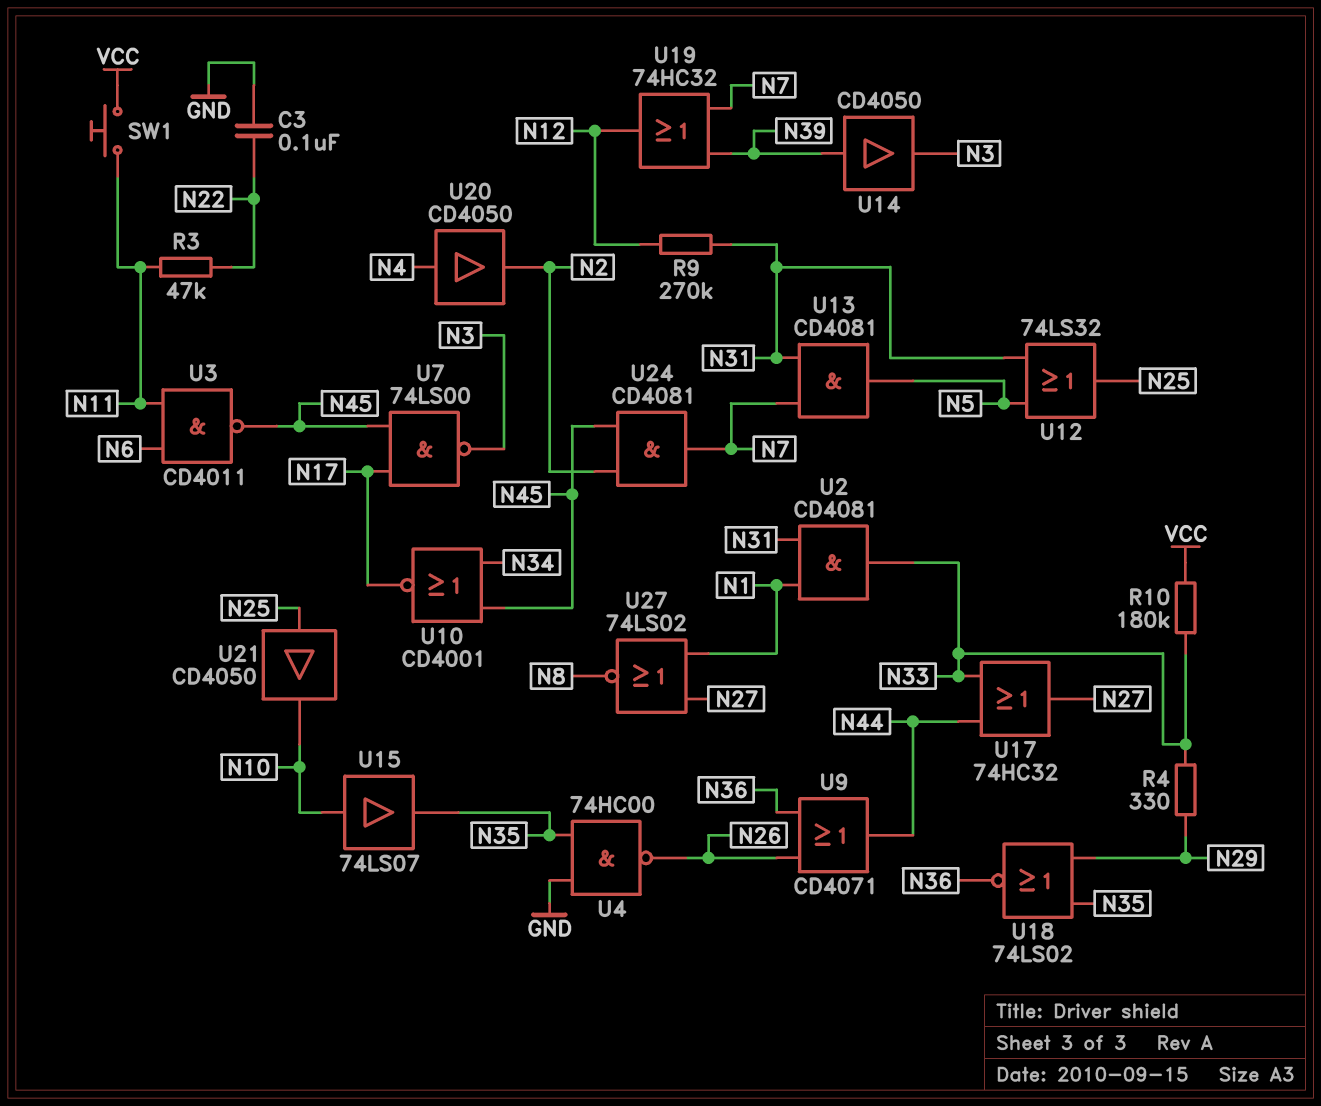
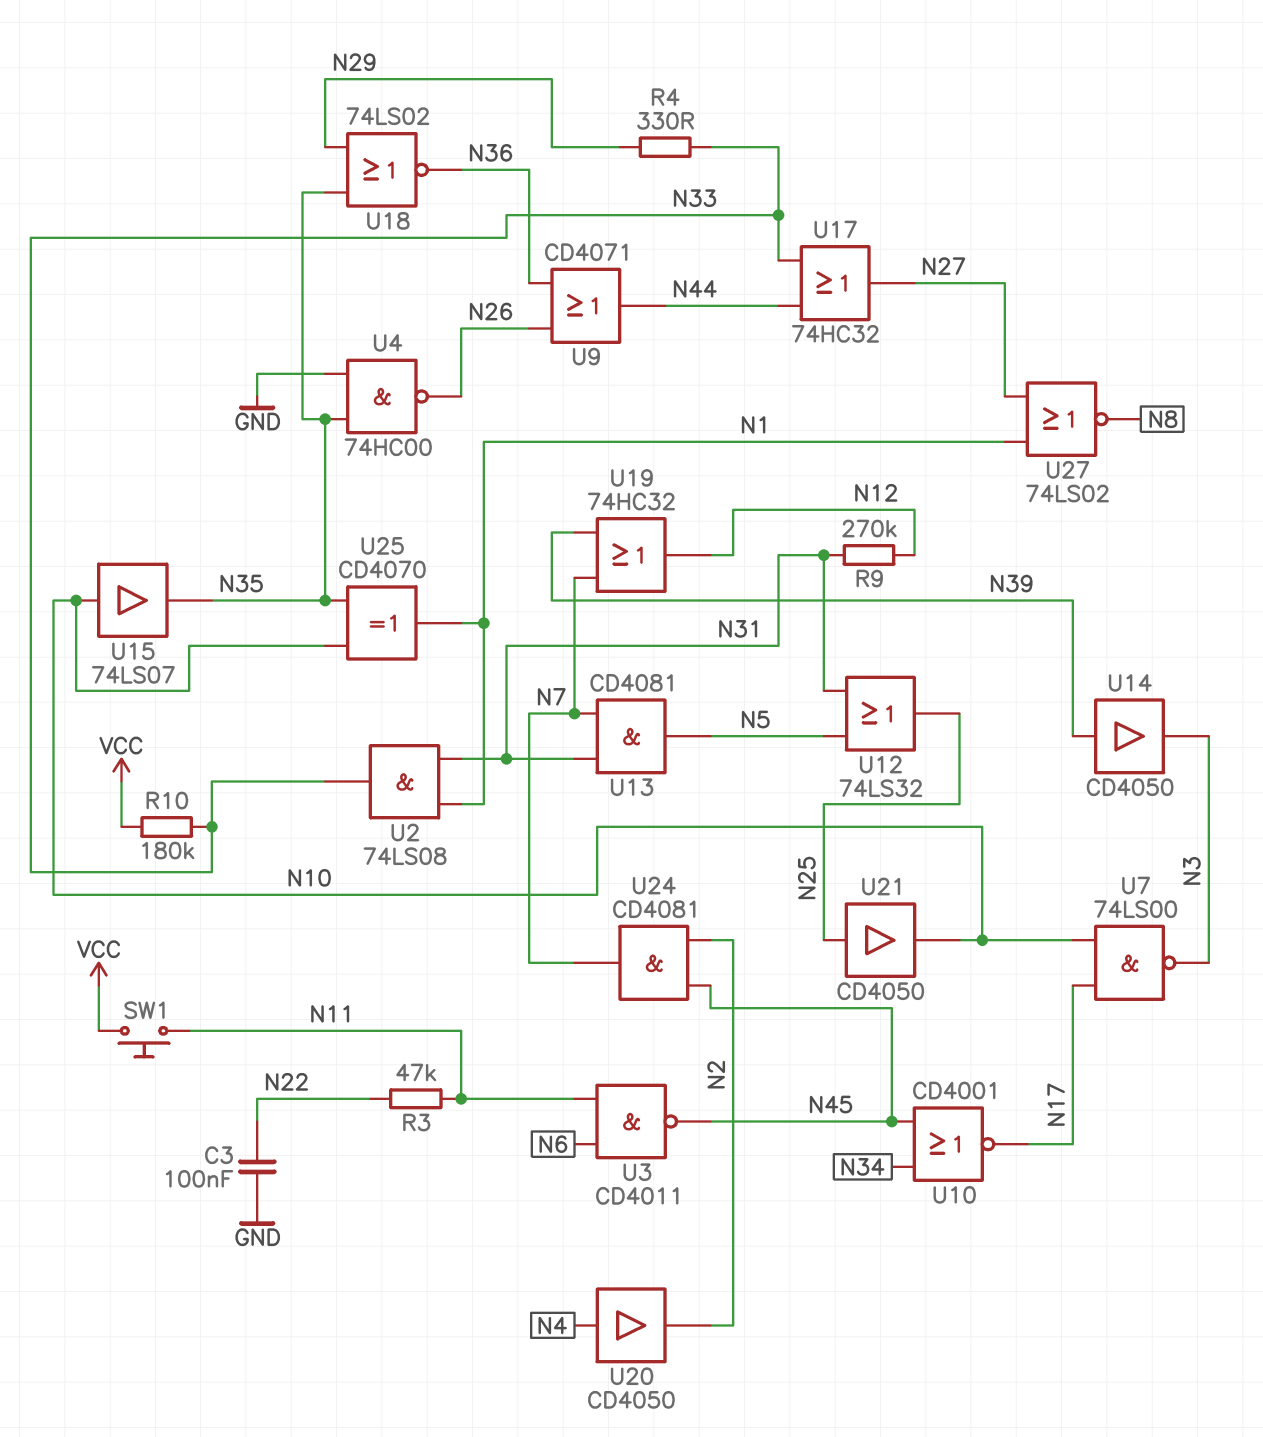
U2: AND CD4081 (in N1, in N31, out N33) -> AND 74LS08 (in N1, in N31, out N33)
U7: NAND 74LS00 (in N17, in N45, out N3) -> NAND 74LS00 (in N10, in N17, out N3)
U25: none -> XOR CD4070 (in N10, in N35, out N1)

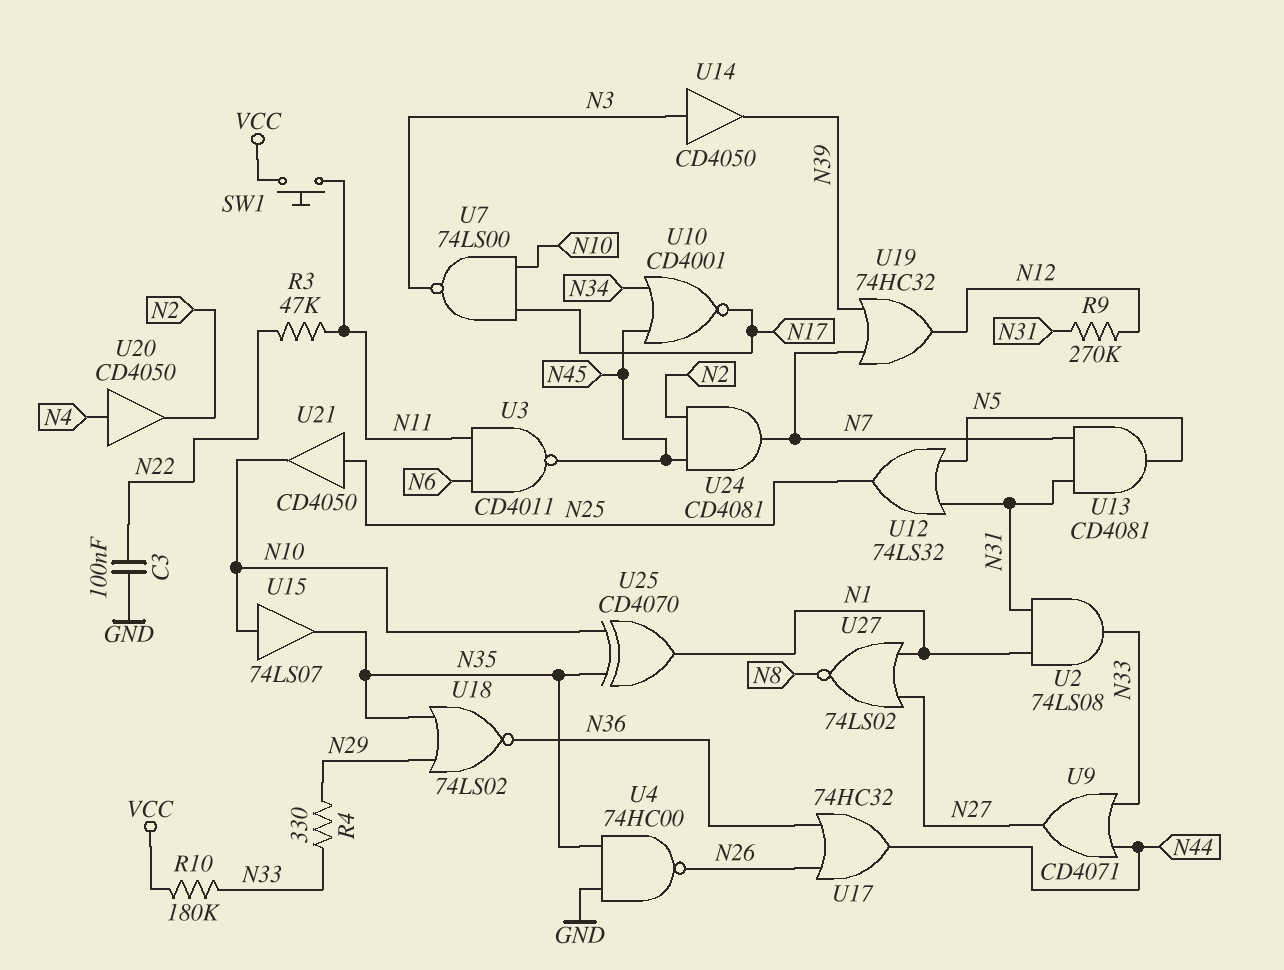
U9: OR CD4071 (in N26, in N36, out N44) -> OR CD4071 (in N33, in N44, out N27)
U14: buffer CD4050 (in N39, out N3) -> buffer CD4050 (in N3, out N39)
U17: OR 74HC32 (in N33, in N44, out N27) -> OR 74HC32 (in N26, in N36, out N44)

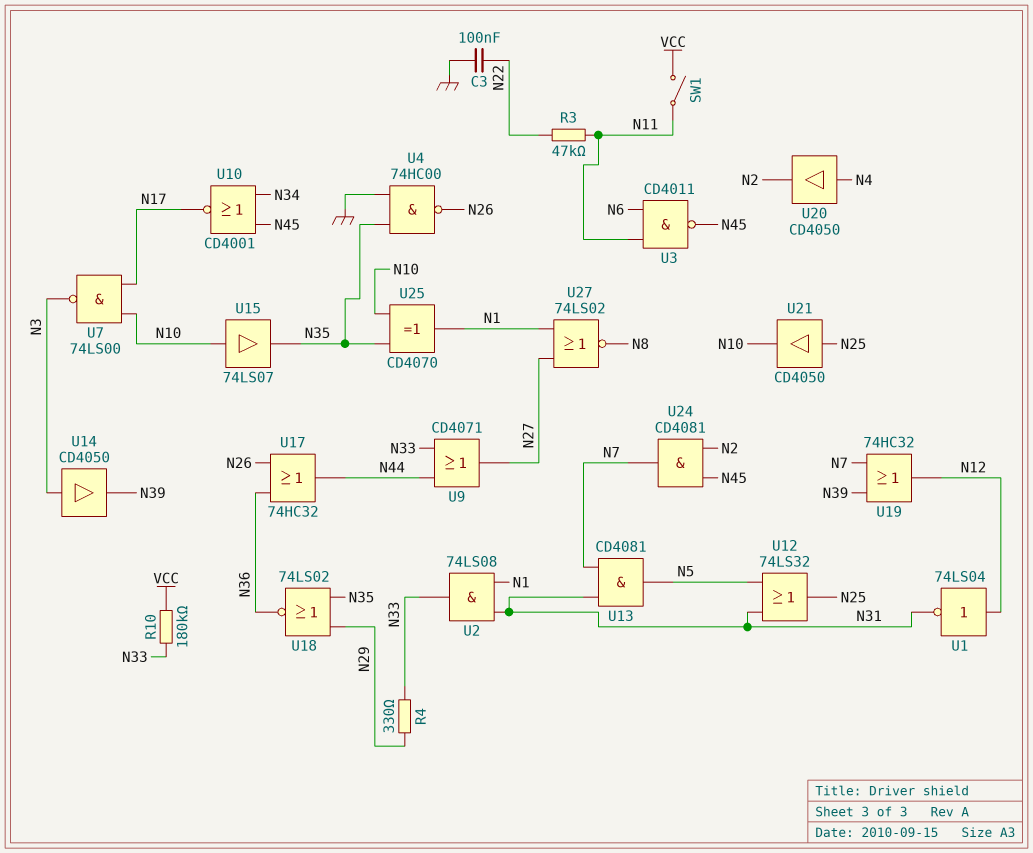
R9: 270k (N12, N31) -> none
SW1: button (N11, VCC) -> switch (N11, VCC)
U1: none -> NOT 74LS04 (in N12, out N31)

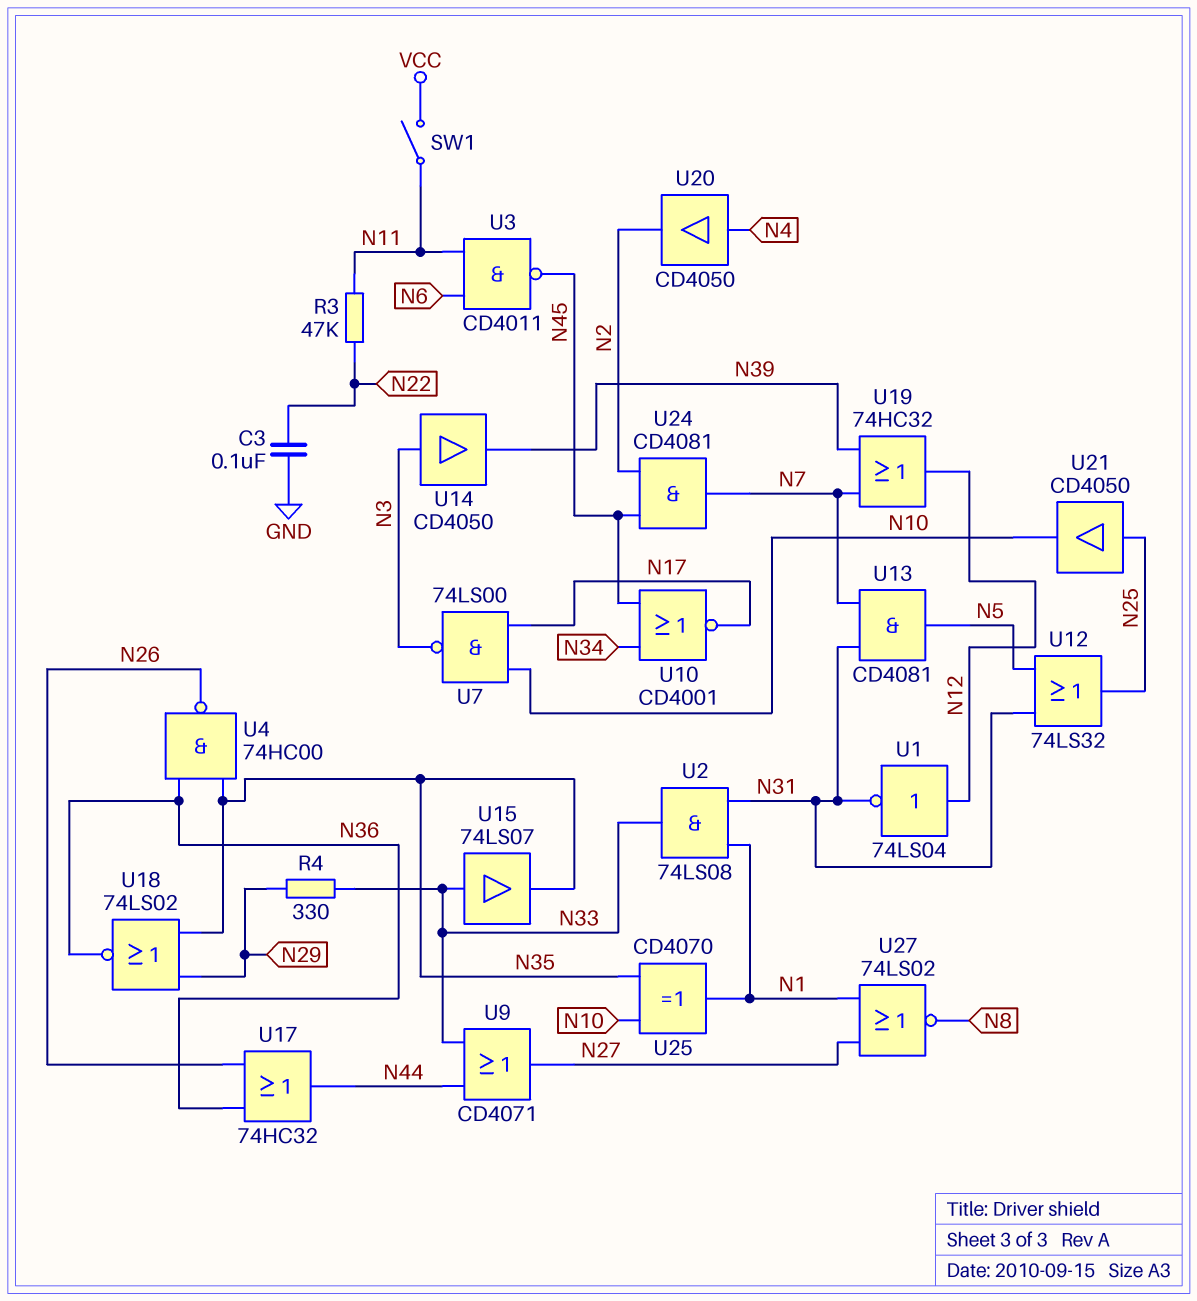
R10: 180k (N33, VCC) -> none
U4: NAND 74HC00 (in GND, in N35, out N26) -> NAND 74HC00 (in N35, in N36, out N26)
U15: buffer 74LS07 (in N10, out N35) -> buffer 74LS07 (in N33, out N35)

